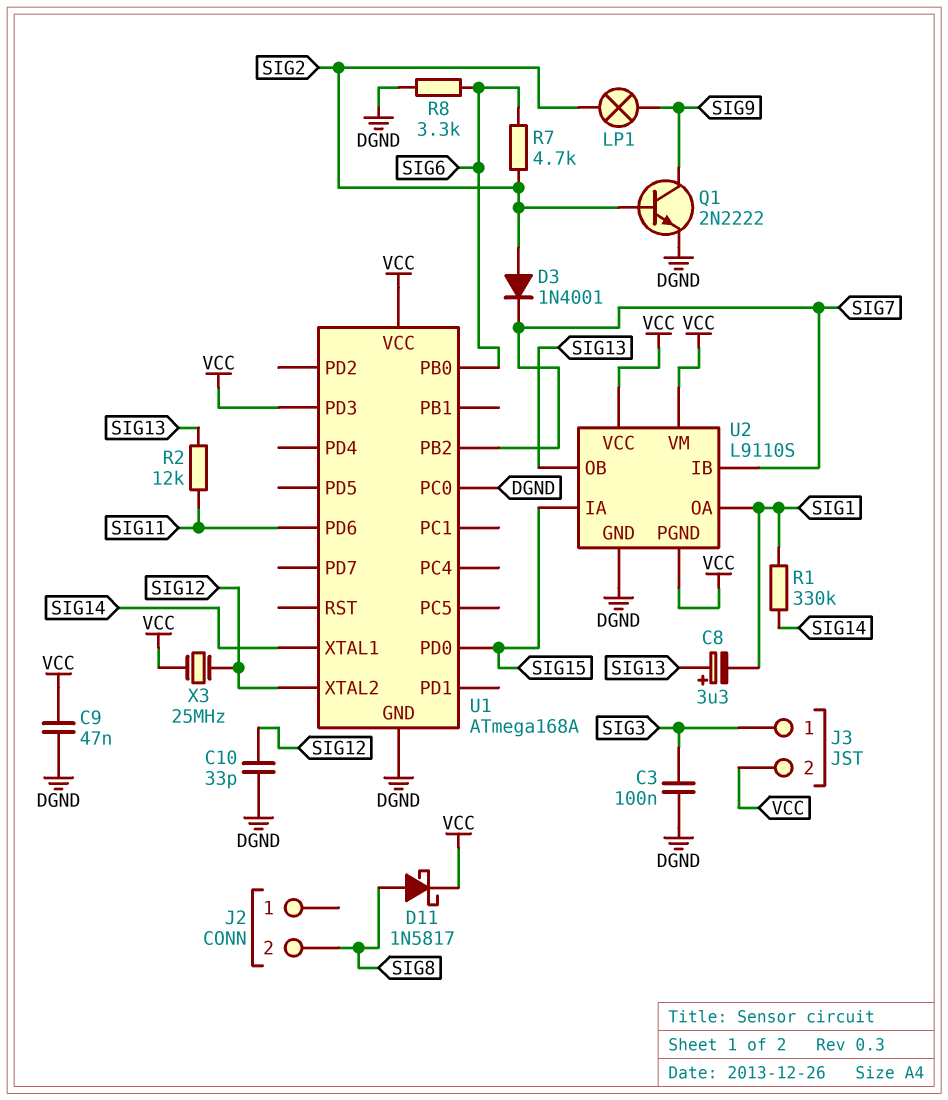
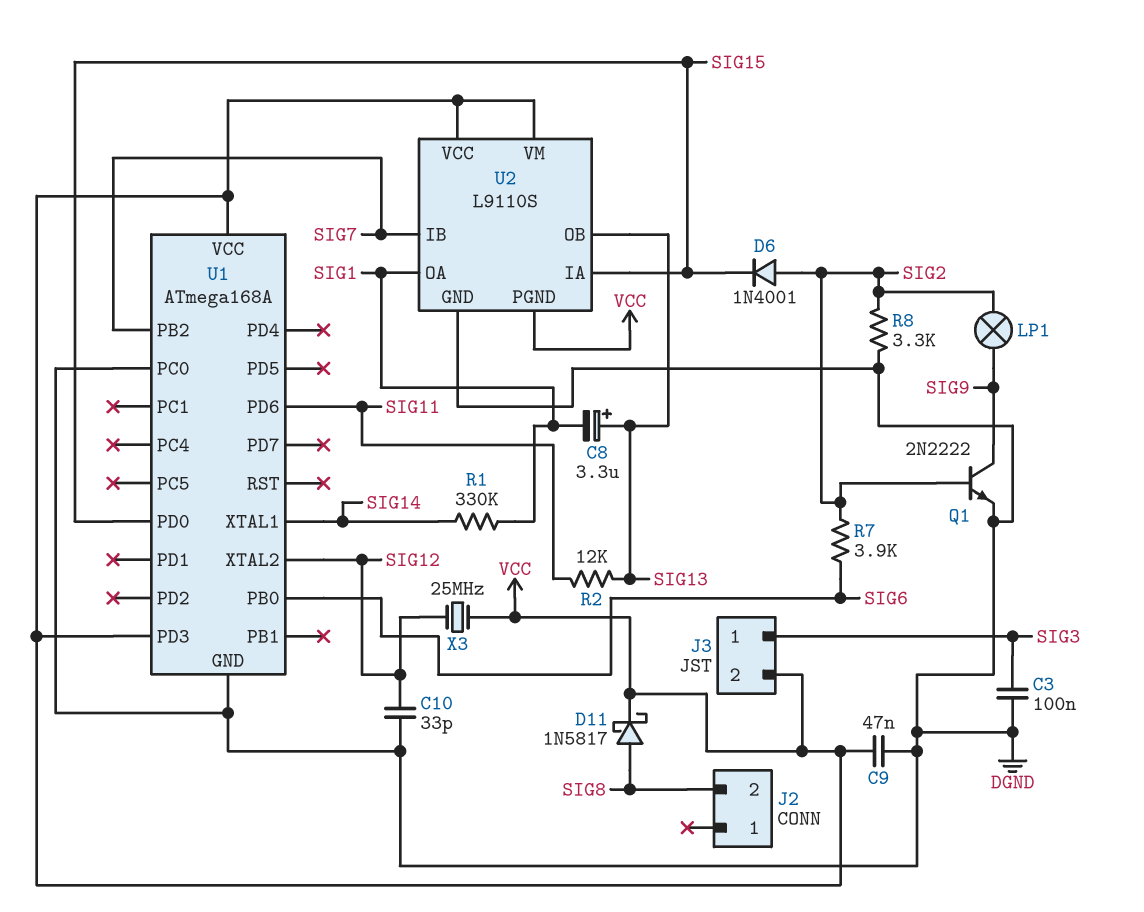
D3: diode 1N4001 (A SIG2, K SIG7) -> none
D6: none -> diode 1N4001 (A SIG2, K SIG15)
R7: 4.7k (SIG2, SIG6) -> 3.9k (SIG2, SIG6)
R8: 3.3k (DGND, SIG6) -> 3.3k (DGND, SIG2)

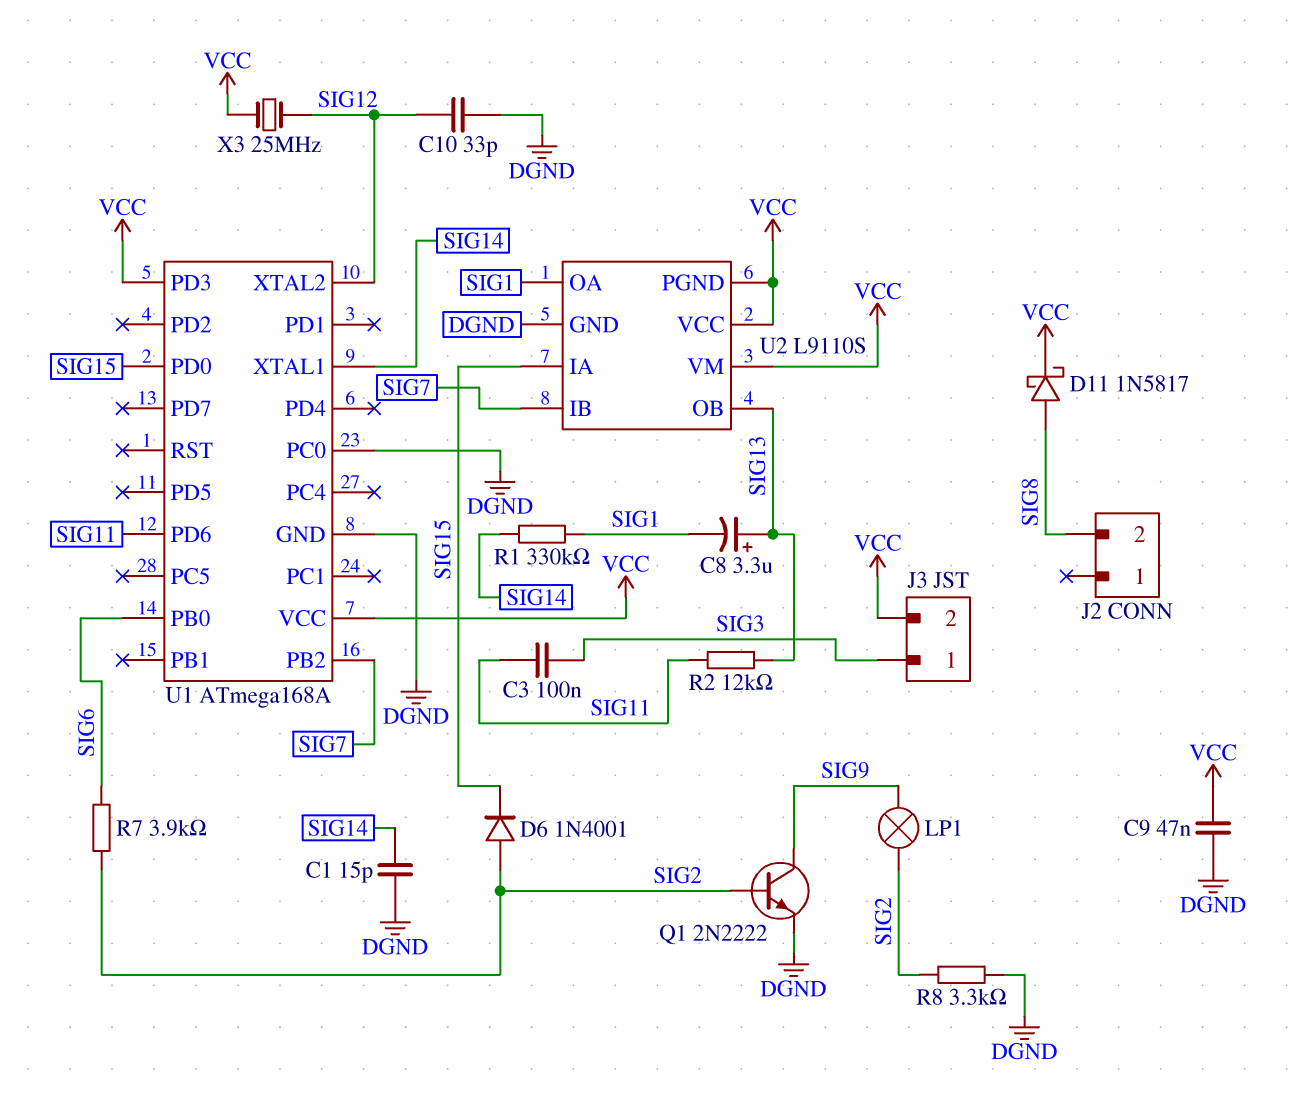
C1: none -> 15pF (DGND, SIG14)
C3: 100nF (DGND, SIG3) -> 100nF (SIG3, SIG11)

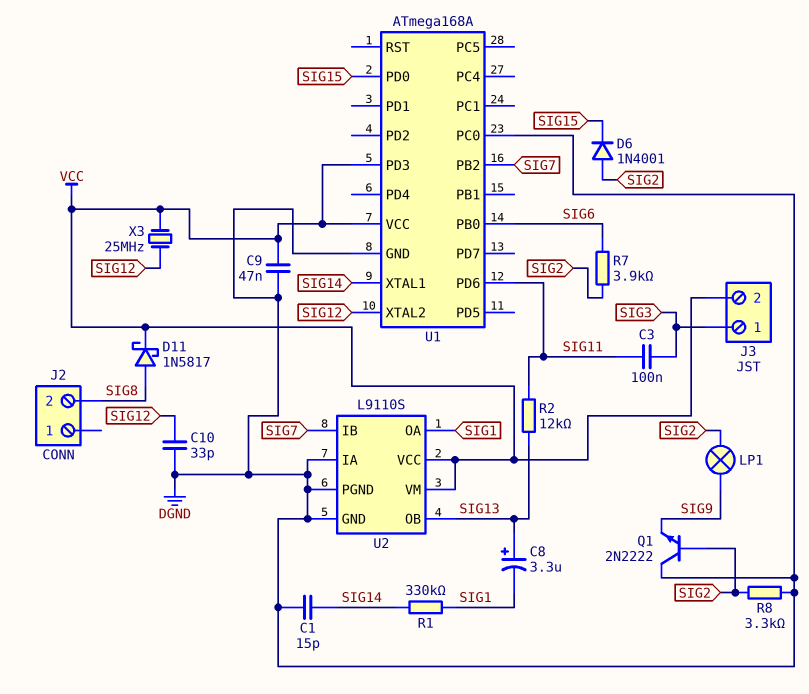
Q1: NPN 2N2222 (B SIG2, C SIG9, E DGND) -> NPN 2N2222 (B SIG2, C DGND, E SIG9)
U2 pin IA: SIG15 -> DGND
U2 pin PGND: VCC -> DGND

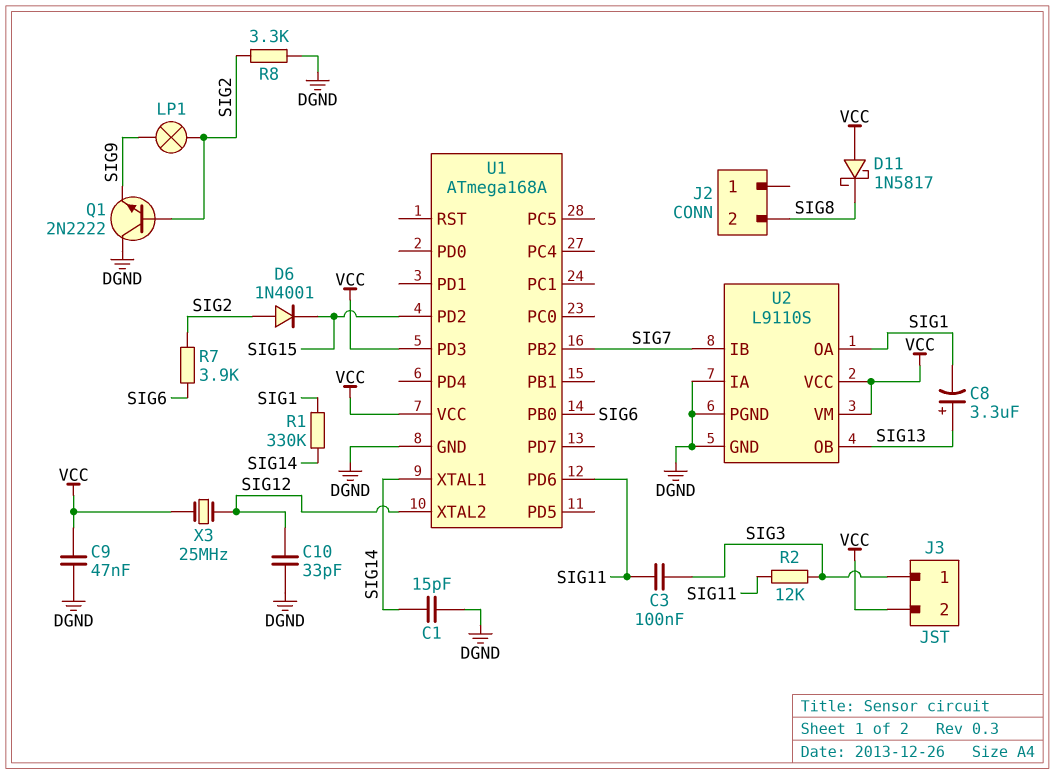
D11: schottky 1N5817 (A SIG8, K VCC) -> schottky 1N5817 (A VCC, K SIG8)
R2: 12k (SIG11, SIG13) -> 12k (SIG3, SIG11)
U1 pin PC0: DGND -> none
U1 pin PD0: SIG15 -> none
U1 pin PD2: none -> SIG15

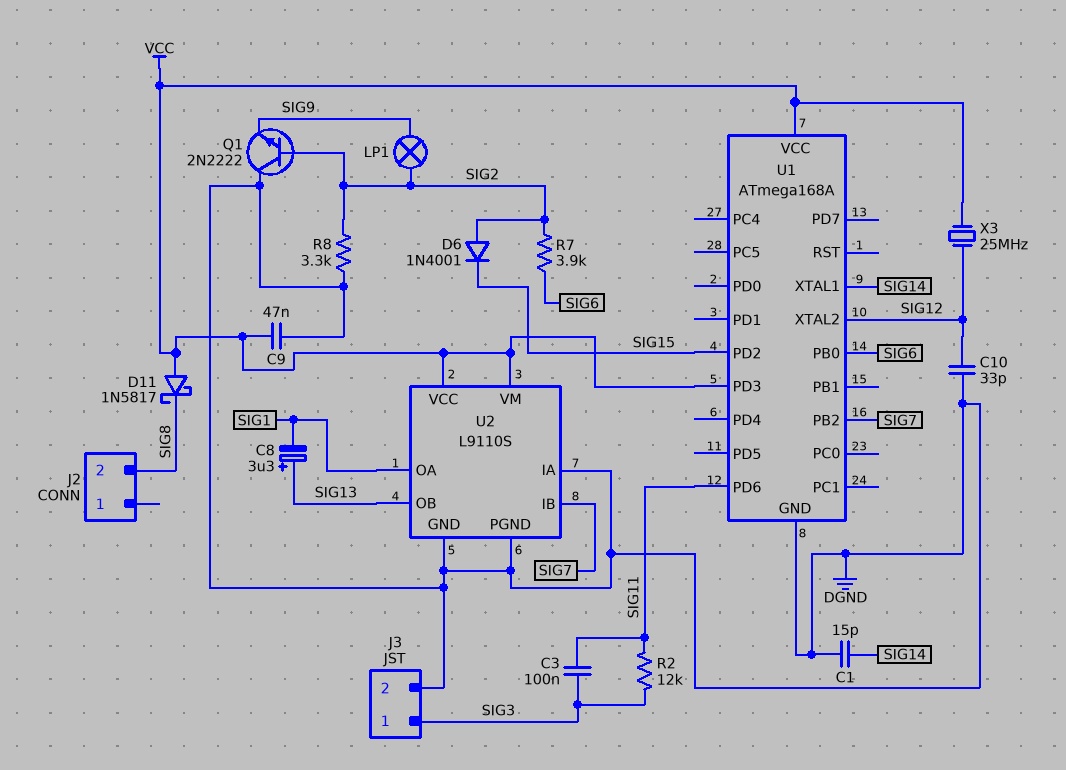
J3 pin 2: VCC -> DGND
R1: 330k (SIG1, SIG14) -> none

